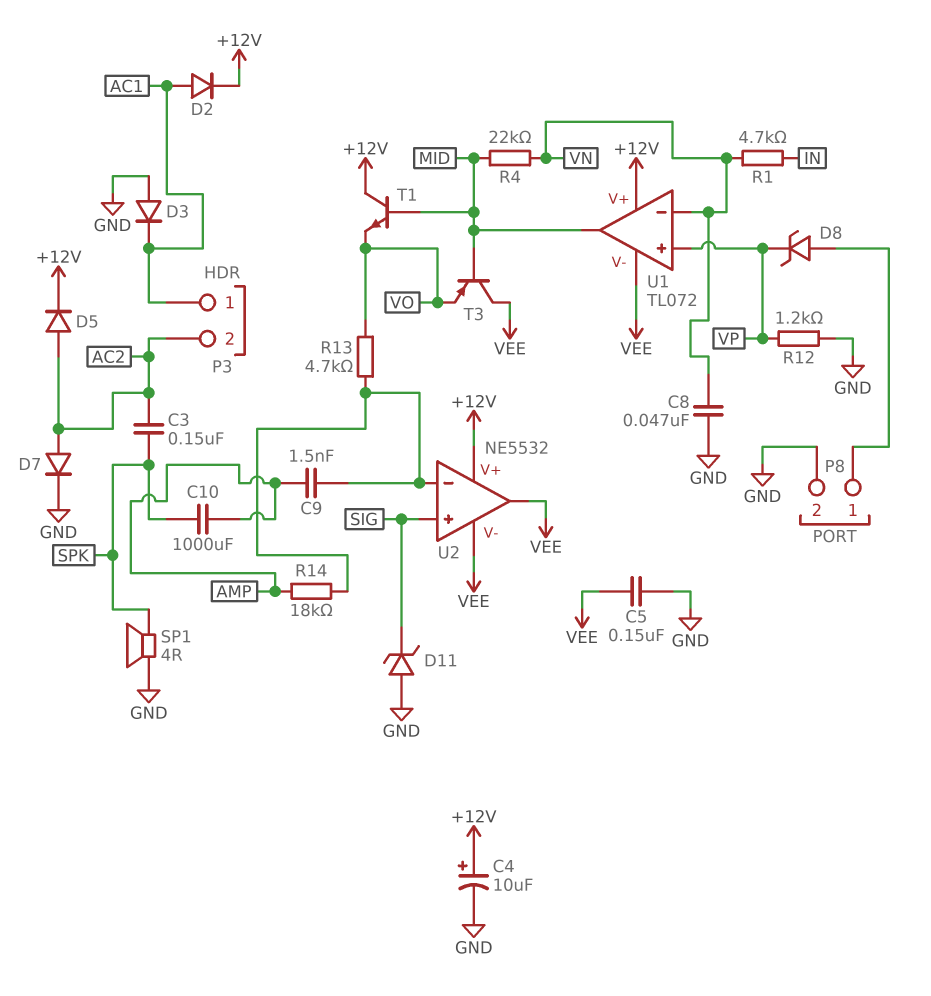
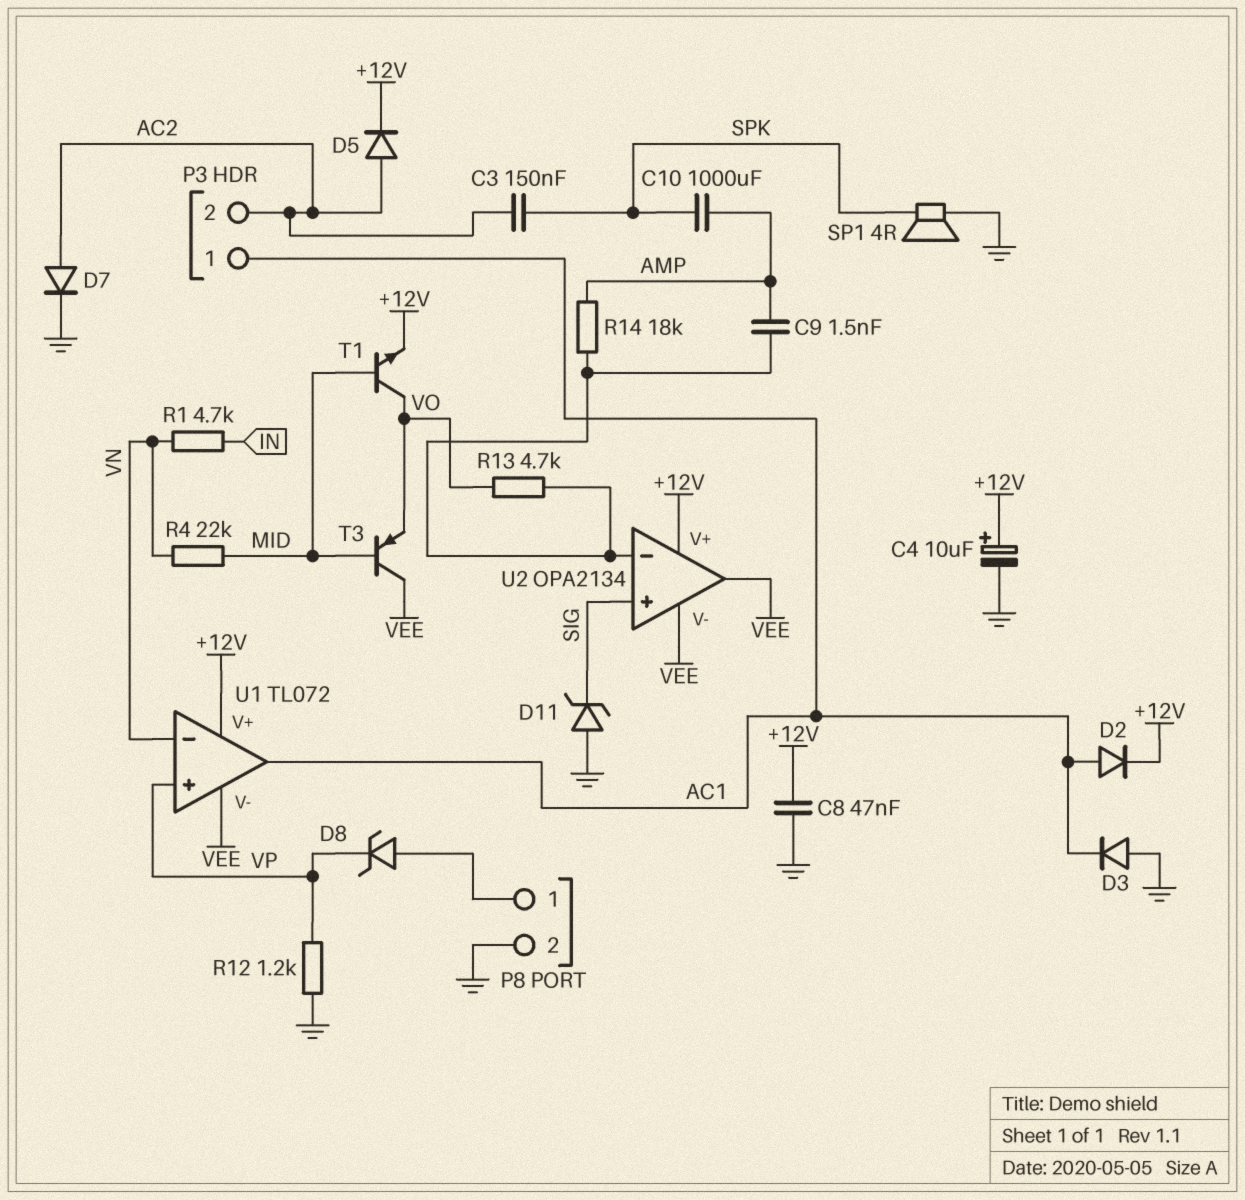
C5: 150nF (GND, VEE) -> none
C8: 47nF (GND, VN) -> 47nF (+12V, GND)
T1: NPN (B MID, C +12V, E VO) -> NPN (B MID, C VO, E +12V)
U1 pin out: MID -> AC1
U2: NE5532 -> OPA2134

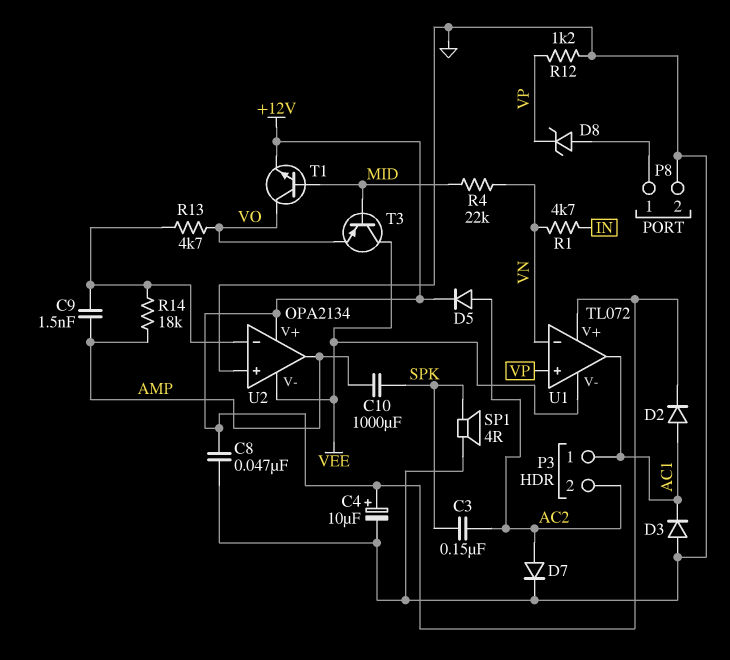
D11: zener (A GND, K SIG) -> none
U2 pin in+: SIG -> GND
U2 pin out: VEE -> AMP

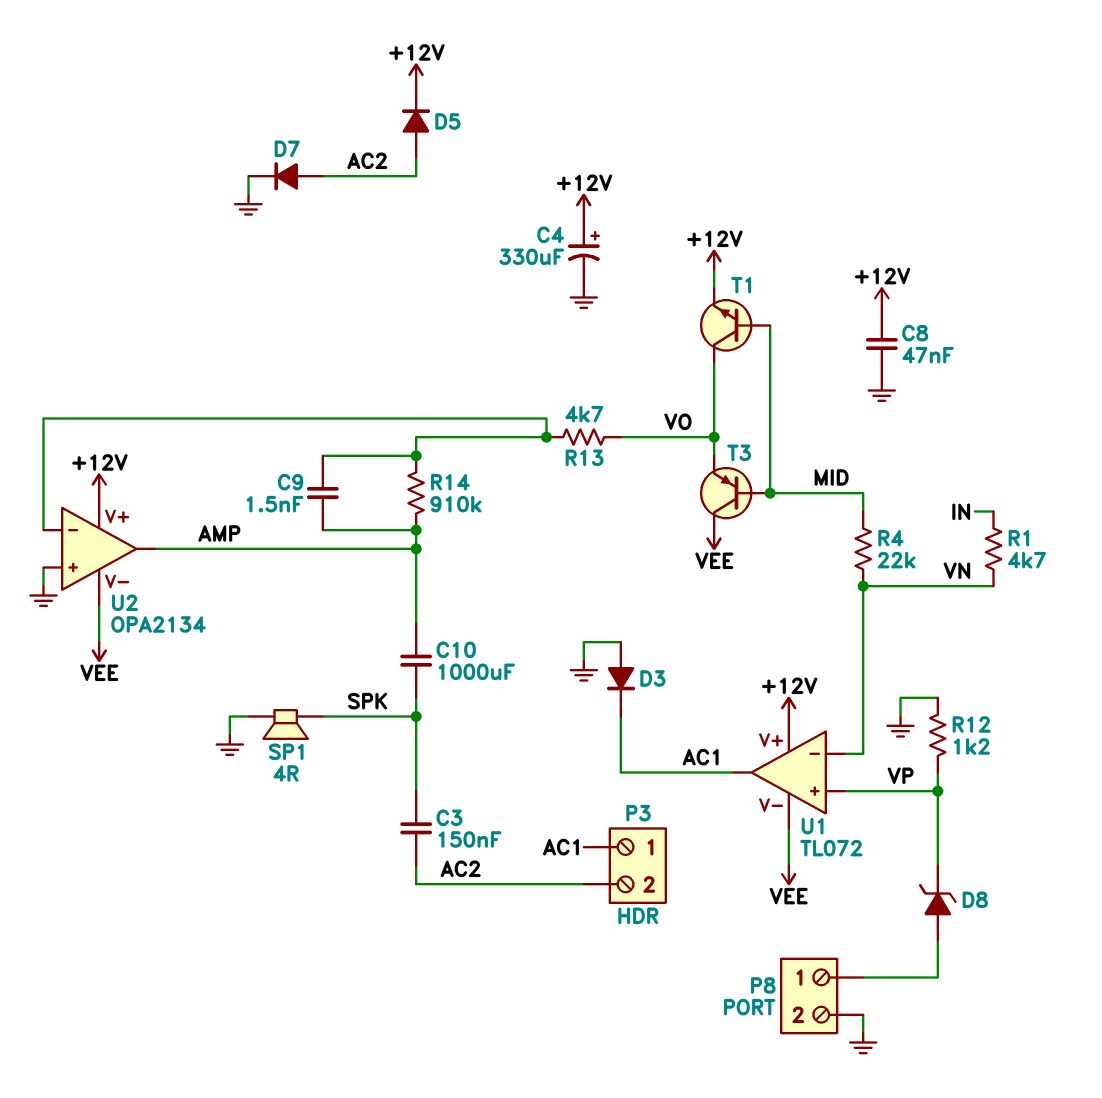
C4: 10uF (plus +12V, minus GND) -> 330uF (plus +12V, minus GND)
D2: diode (A AC1, K +12V) -> none
R14: 18k (AMP, U2/in-) -> 910k (AMP, U2/in-)

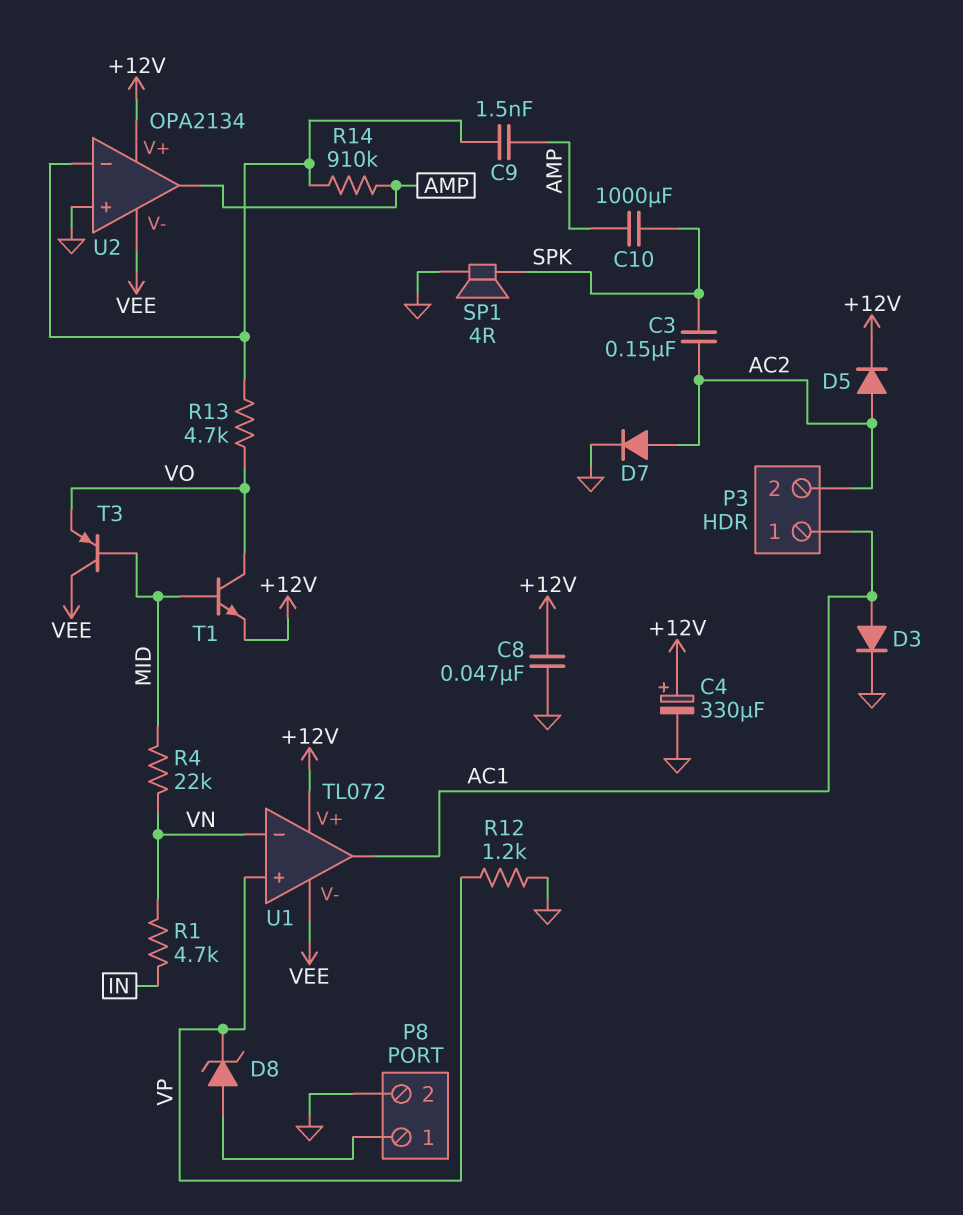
D3: diode (A GND, K AC1) -> diode (A AC1, K GND)

